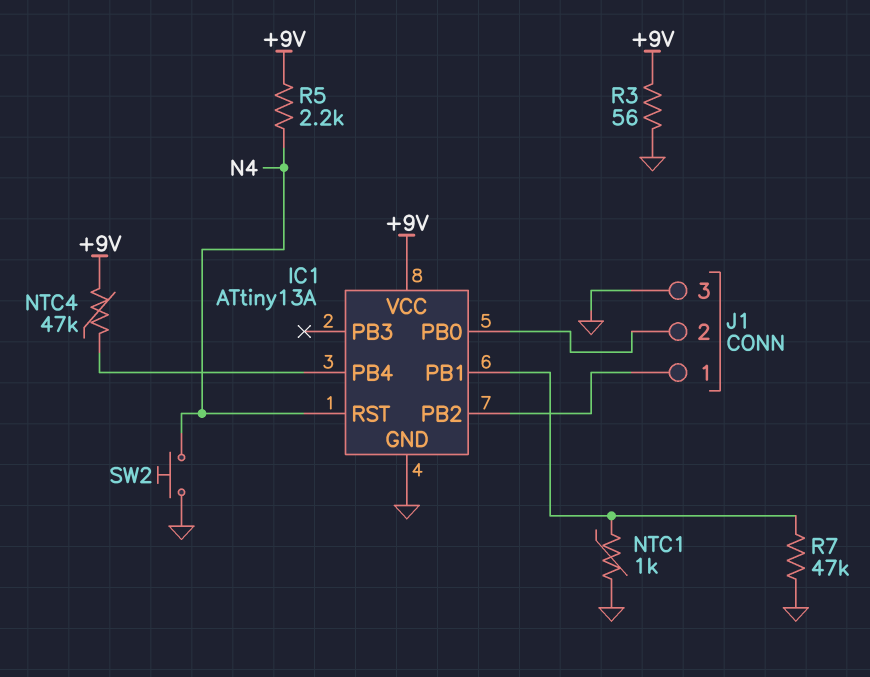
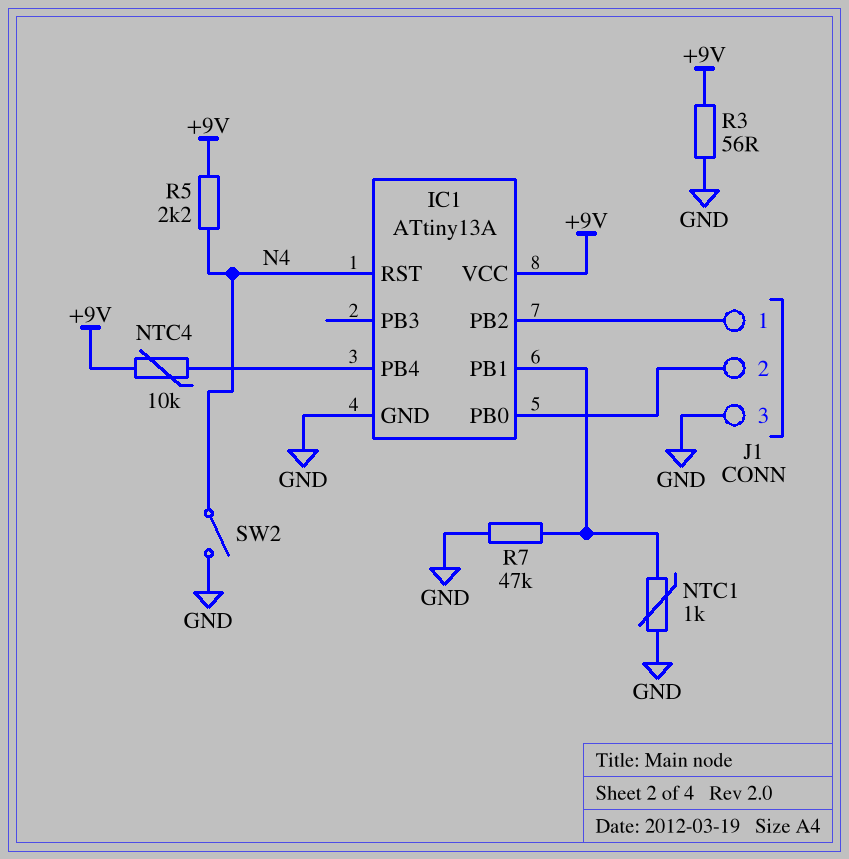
NTC4: 47k (+9V, IC1/PB4) -> 10k (+9V, IC1/PB4)
SW2: button (GND, N4) -> switch (GND, N4)

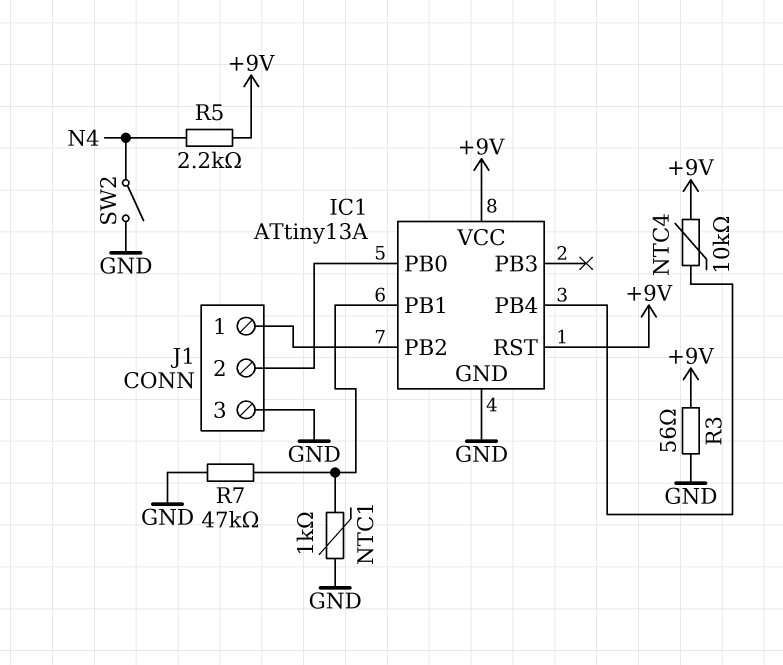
IC1 pin RST: N4 -> +9V

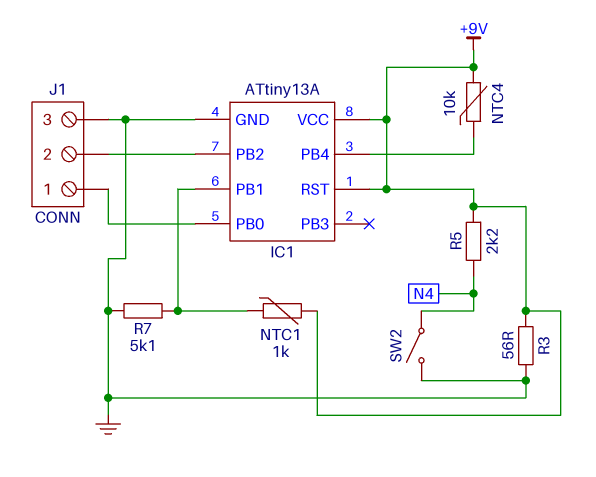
J1 pin 1: IC1/PB2 -> IC1/PB0
J1 pin 2: IC1/PB0 -> IC1/PB2
NTC1: 1k (GND, IC1/PB1) -> 1k (+9V, IC1/PB1)
R7: 47k (GND, IC1/PB1) -> 5.1k (GND, IC1/PB1)

